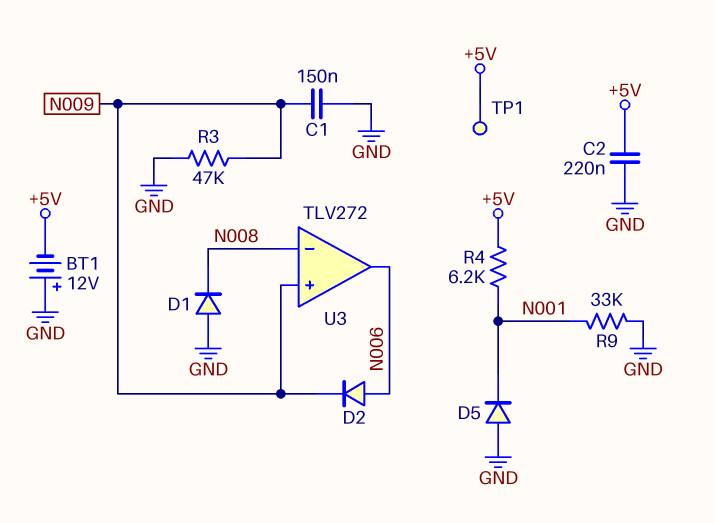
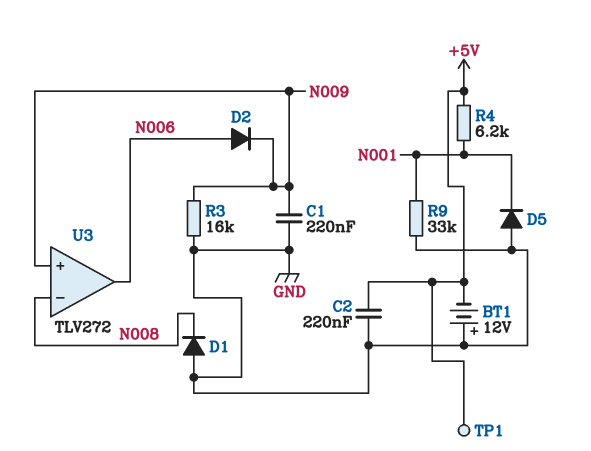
C1: 150nF (GND, N009) -> 220nF (GND, N009)
R3: 47k (GND, N009) -> 16k (GND, N009)

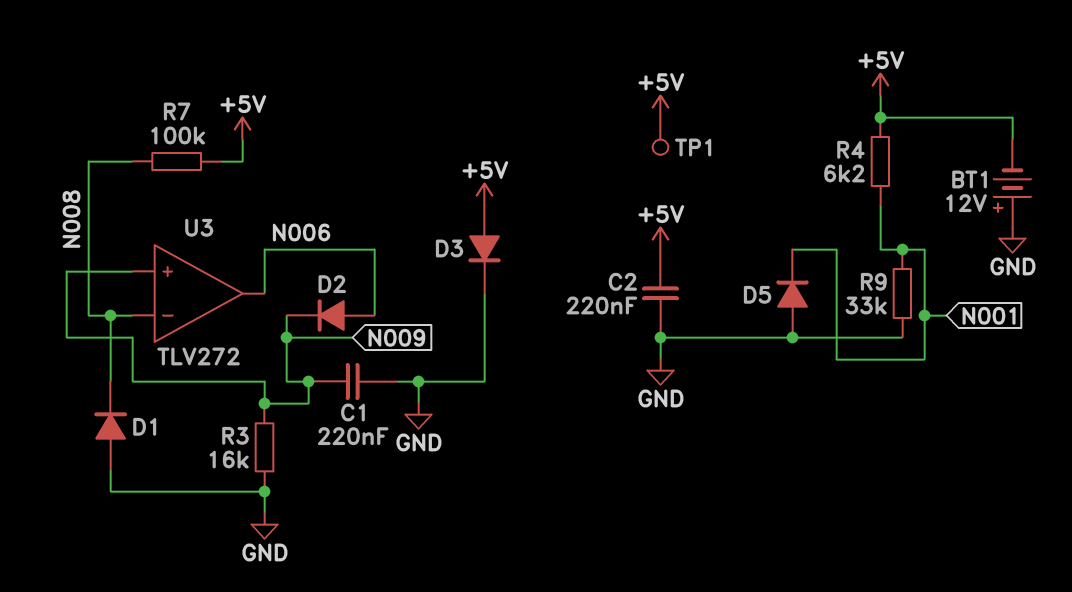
D3: none -> diode (A +5V, K GND)
R7: none -> 100k (+5V, N008)

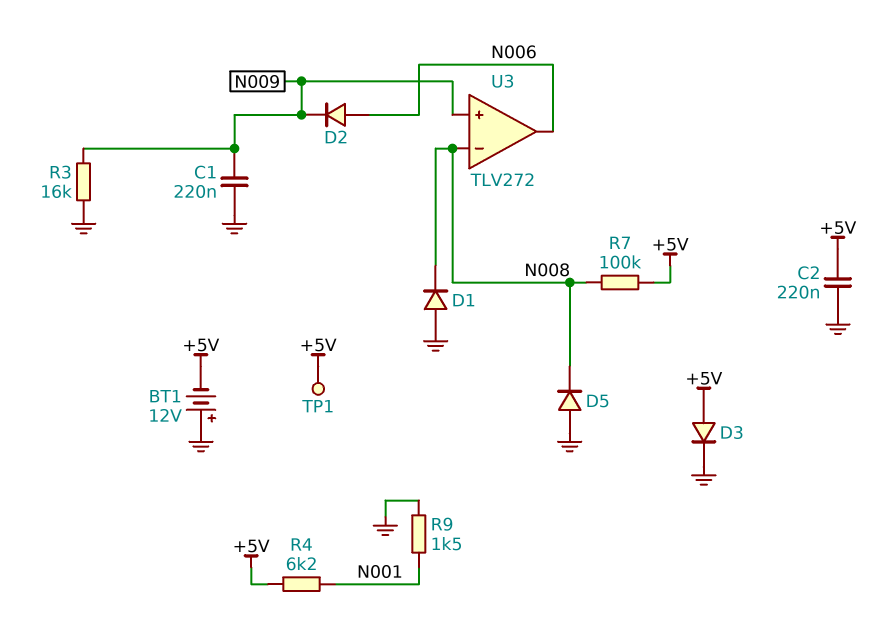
D5: diode (A GND, K N001) -> diode (A GND, K N008)
R9: 33k (GND, N001) -> 1.5k (GND, N001)

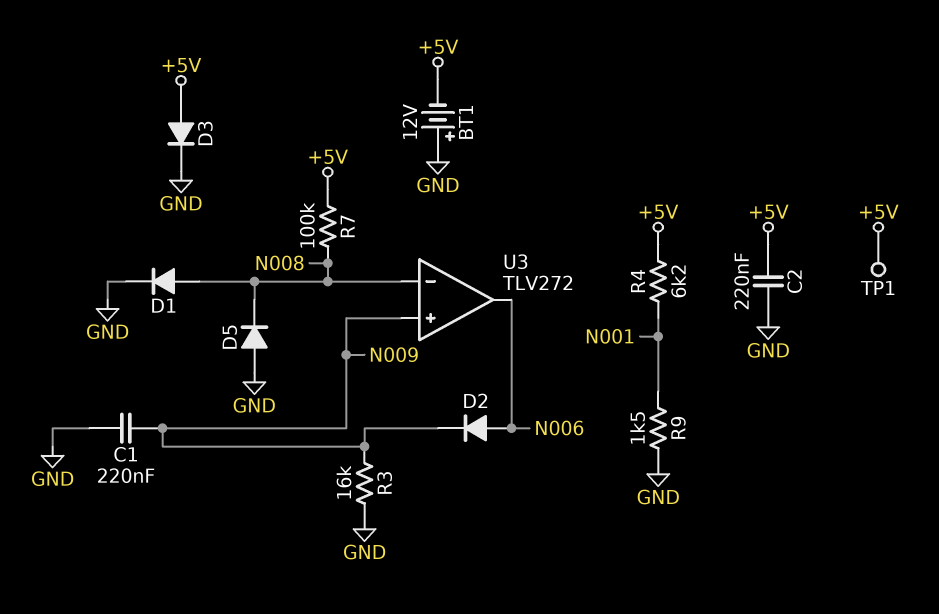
D1: diode (A GND, K N008) -> diode (A N008, K GND)

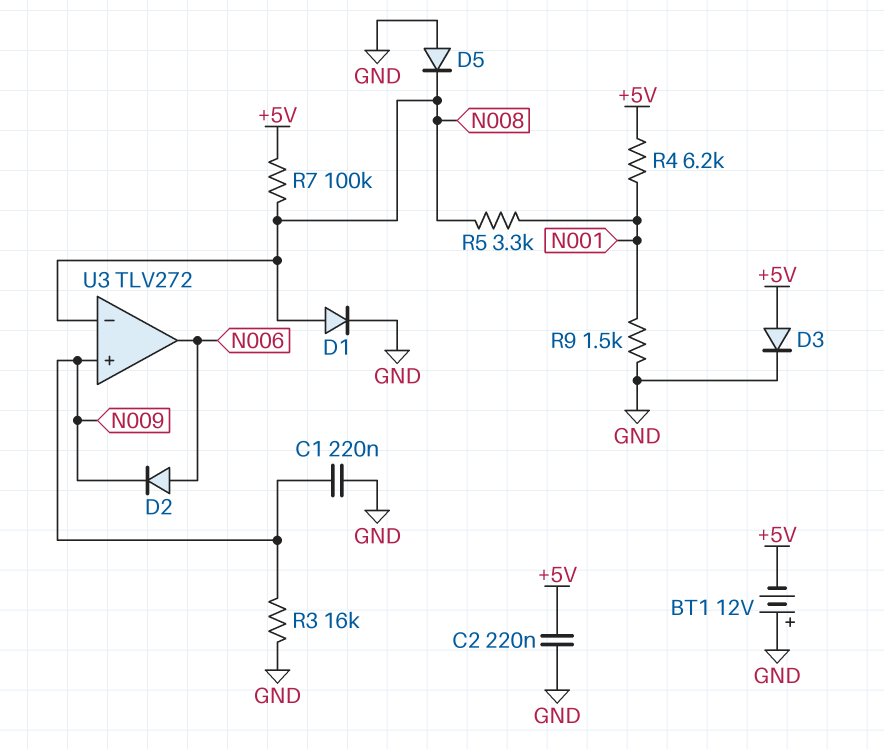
R5: none -> 3.3k (N001, N008)
TP1: test point (+5V) -> none

